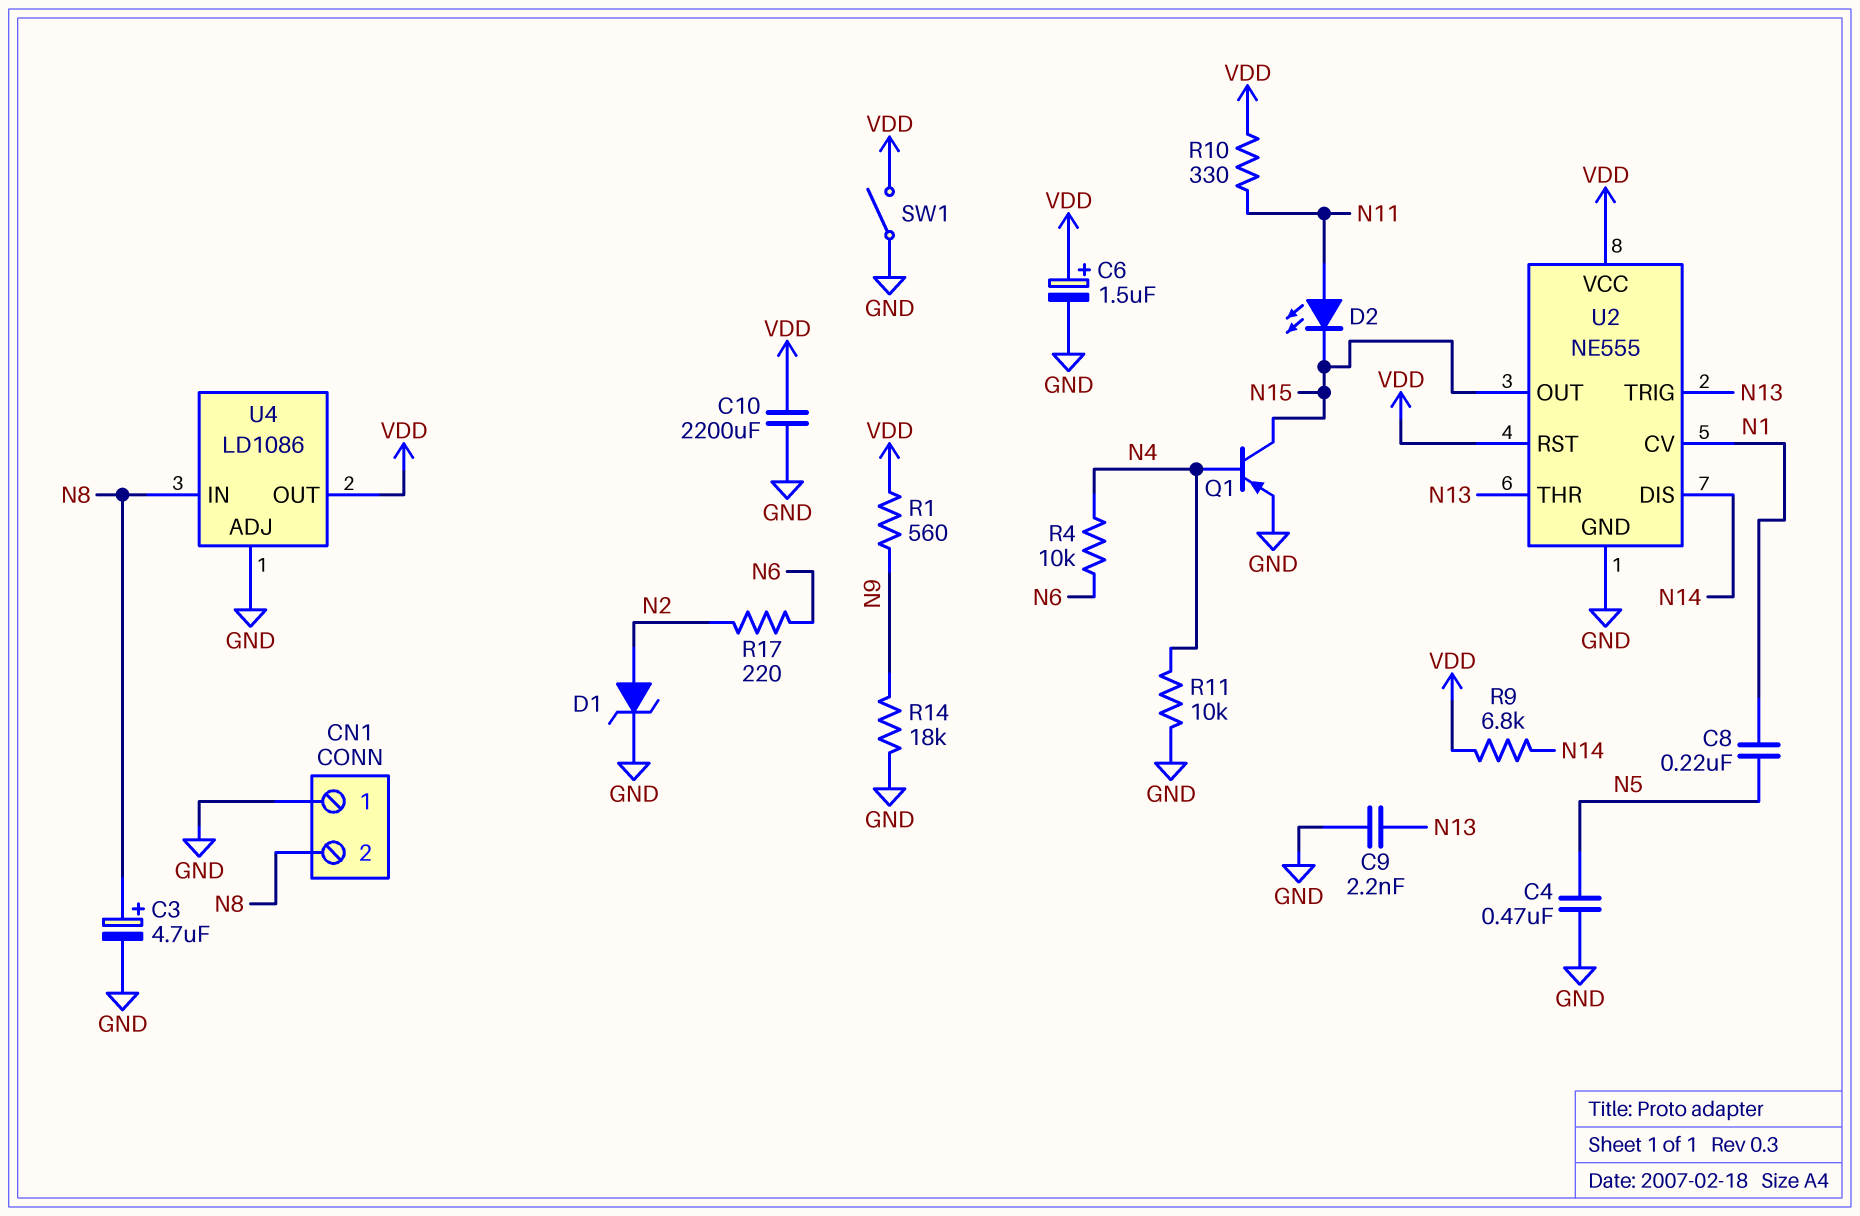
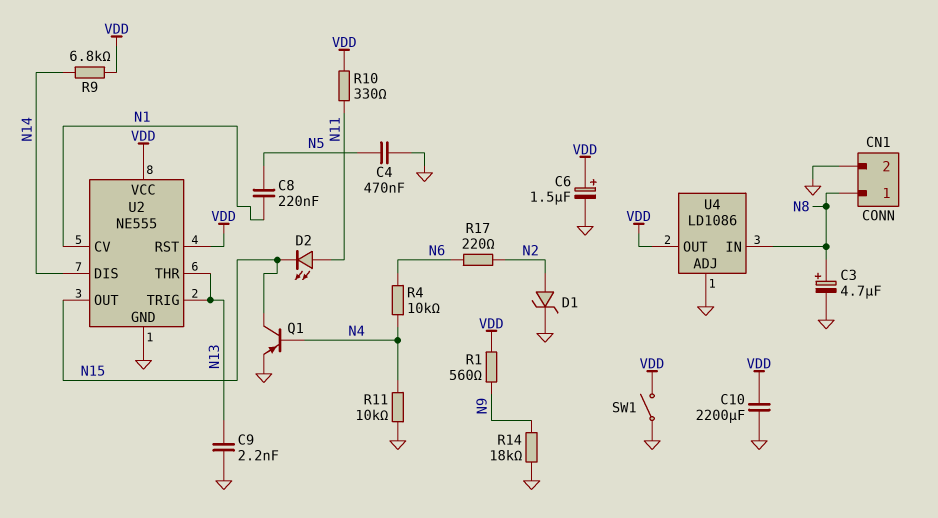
CN1 pin 1: GND -> N8
CN1 pin 2: N8 -> GND

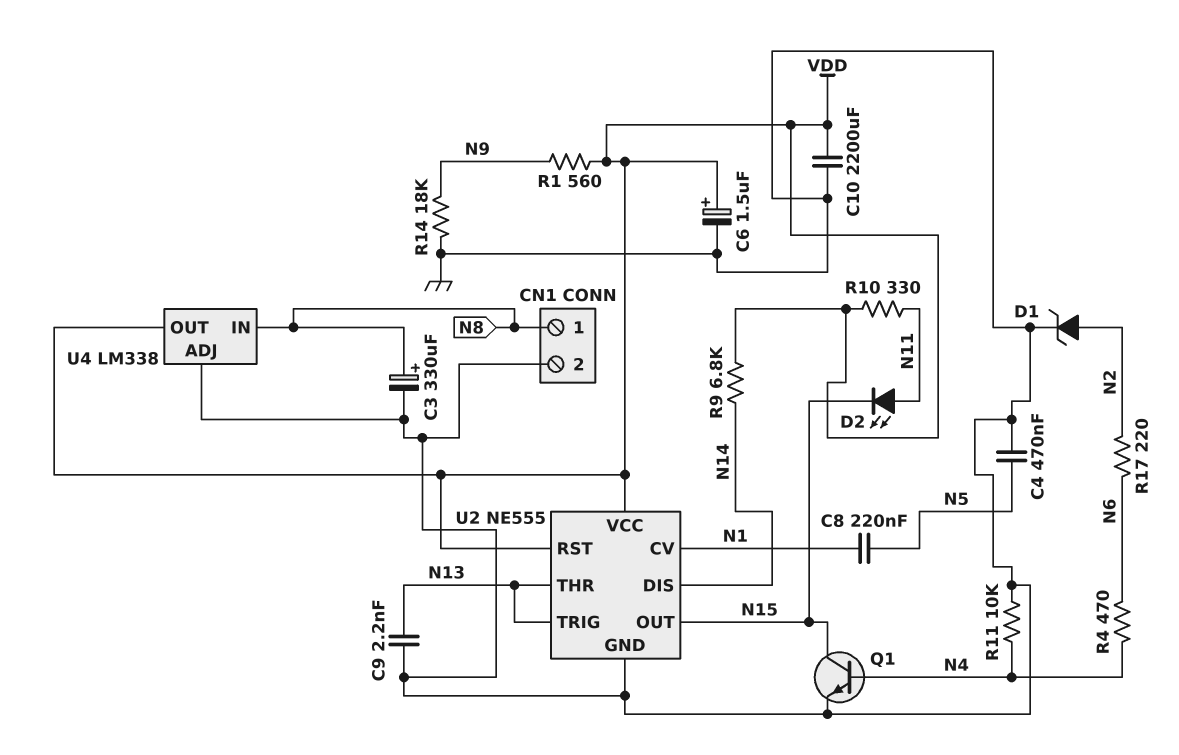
C3: 4.7uF (plus N8, minus GND) -> 330uF (plus N8, minus GND)
Q1: PNP (B N4, C N15, E GND) -> NPN (B N4, C N15, E GND)
R4: 10k (N4, N6) -> 470 (N4, N6)
SW1: switch (GND, VDD) -> none
U4: LD1086 -> LM338

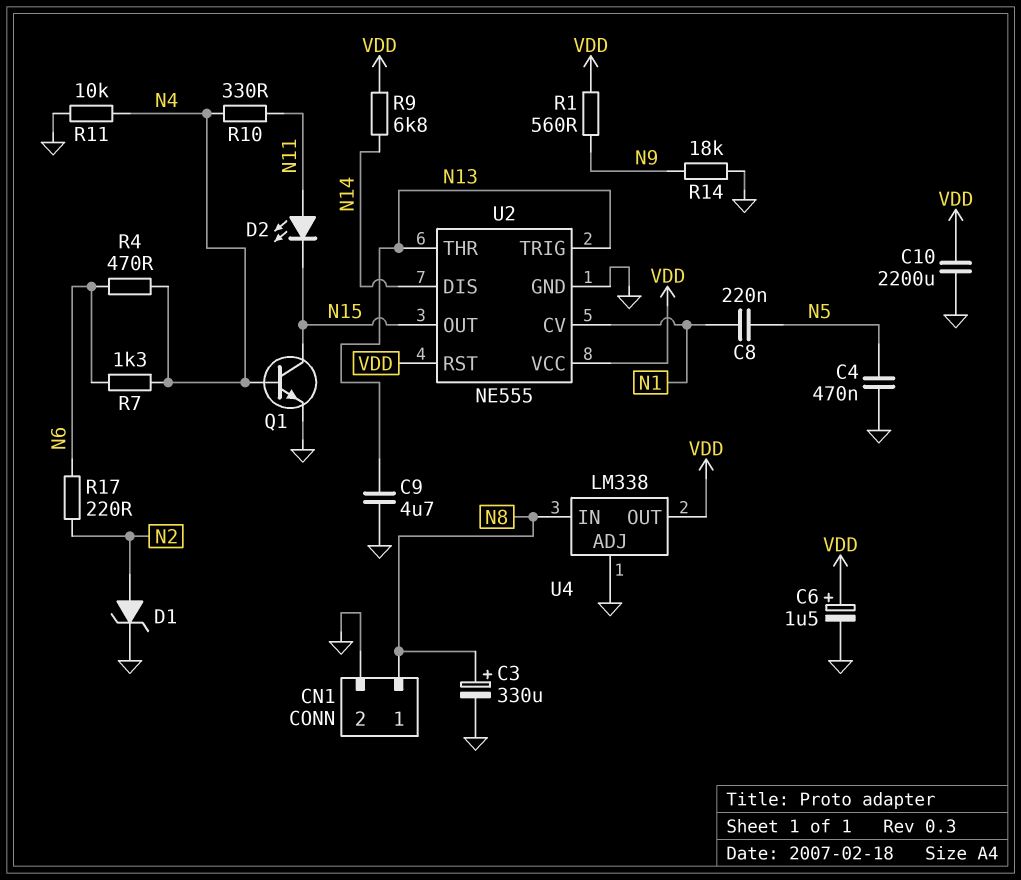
C9: 2.2nF (GND, N13) -> 4.7uF (GND, N13)
R7: none -> 1.3k (N4, N6)
R10: 330 (N11, VDD) -> 330 (N4, N11)

